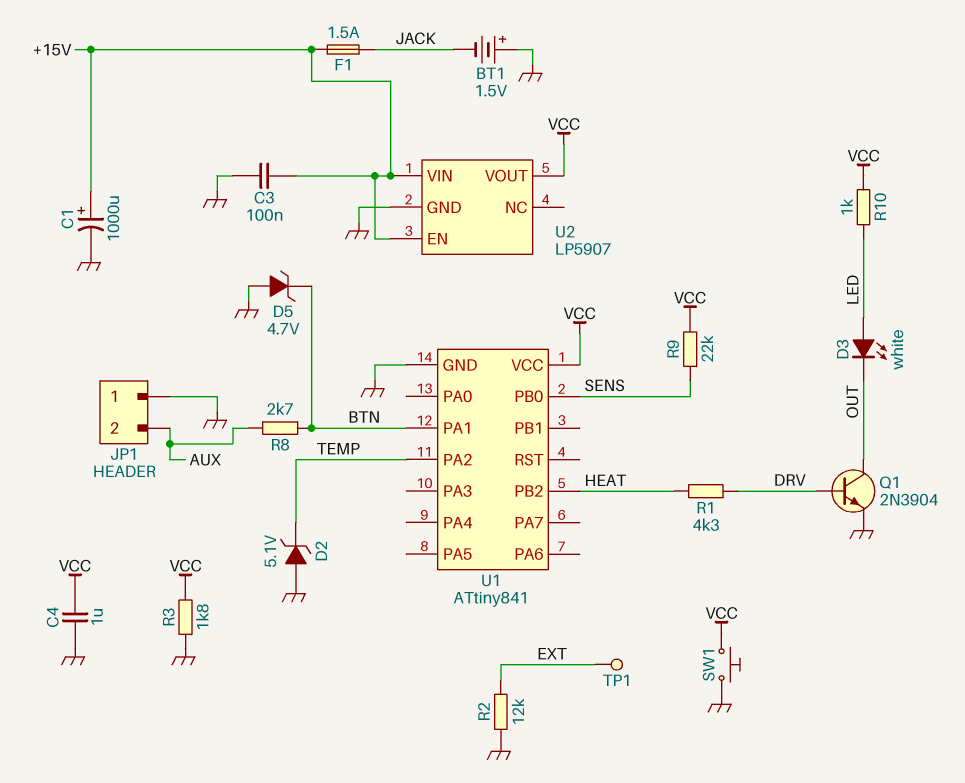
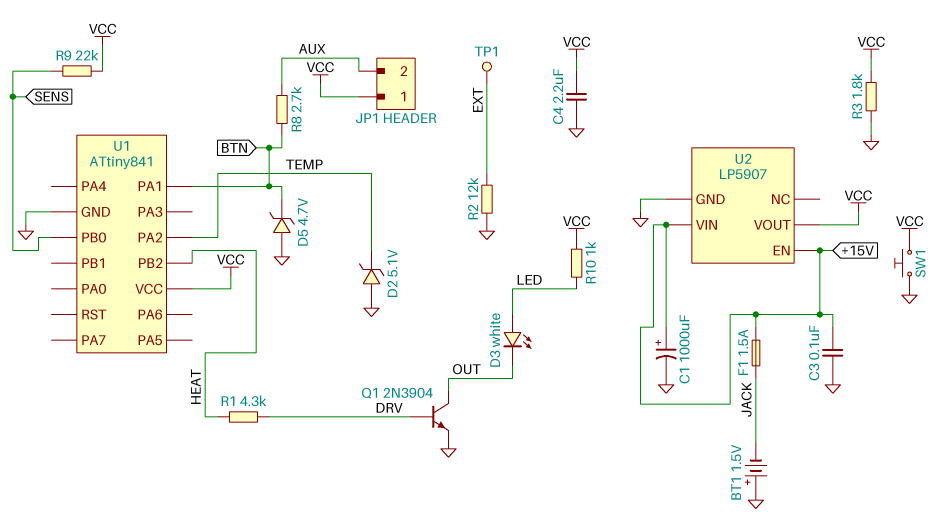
C4: 1uF (GND, VCC) -> 2.2uF (GND, VCC)
JP1 pin 1: GND -> VCC

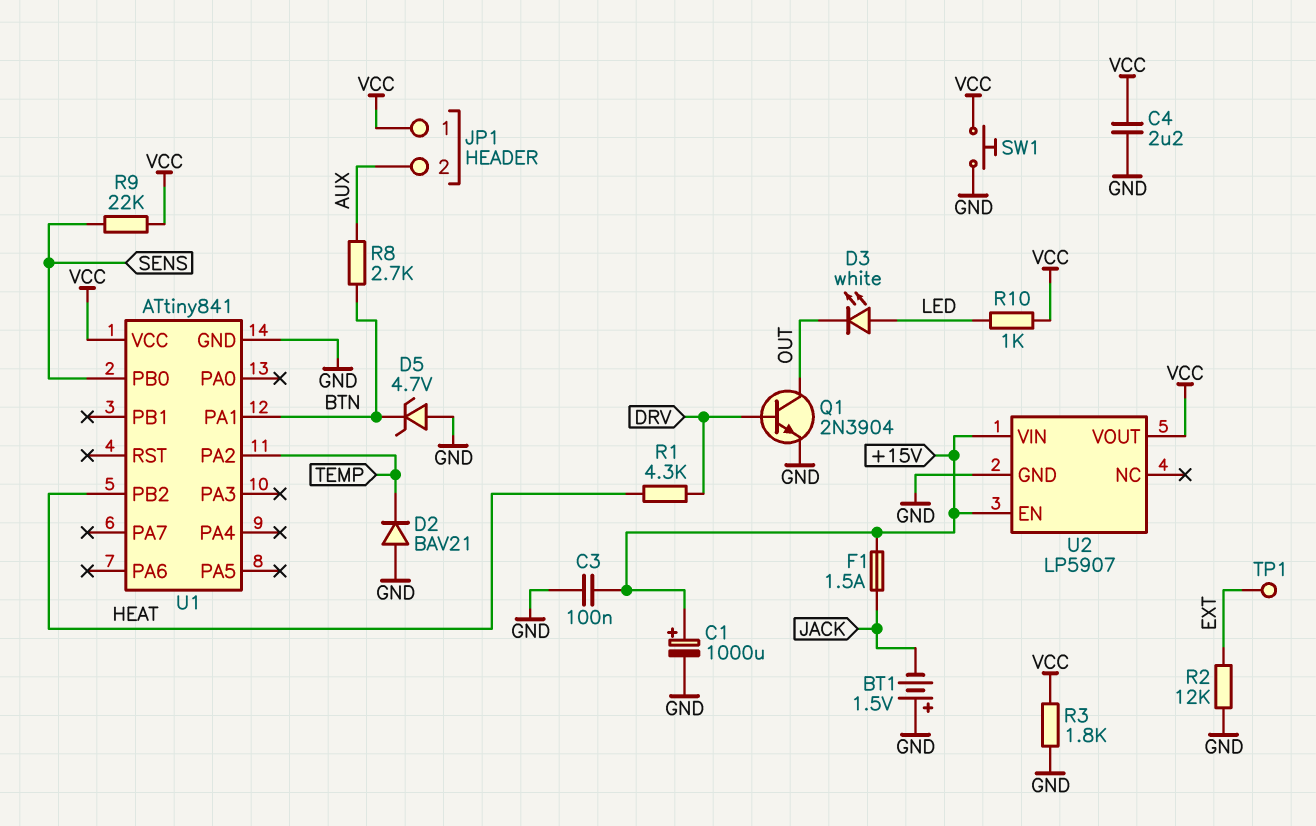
D2: zener 5.1V (A GND, K TEMP) -> diode BAV21 (A GND, K TEMP)

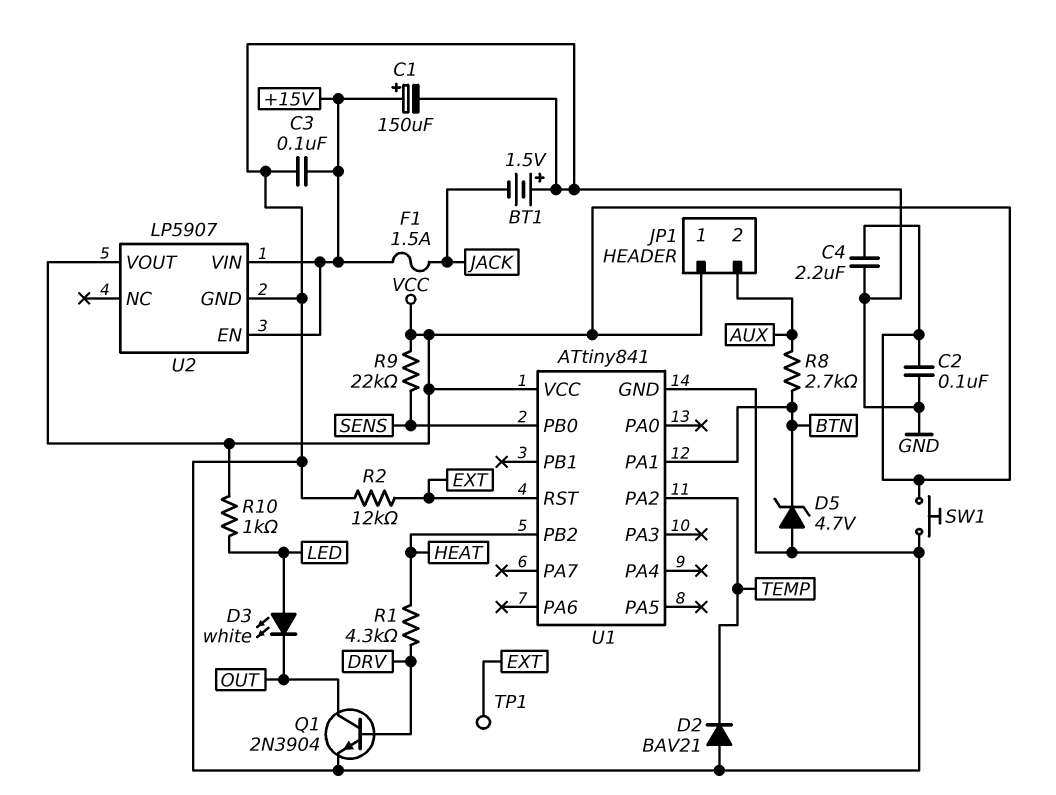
C1: 1000uF (plus +15V, minus GND) -> 150uF (plus +15V, minus GND)
C2: none -> 100nF (GND, VCC)
R3: 1.8k (GND, VCC) -> none
U1 pin RST: none -> EXT

